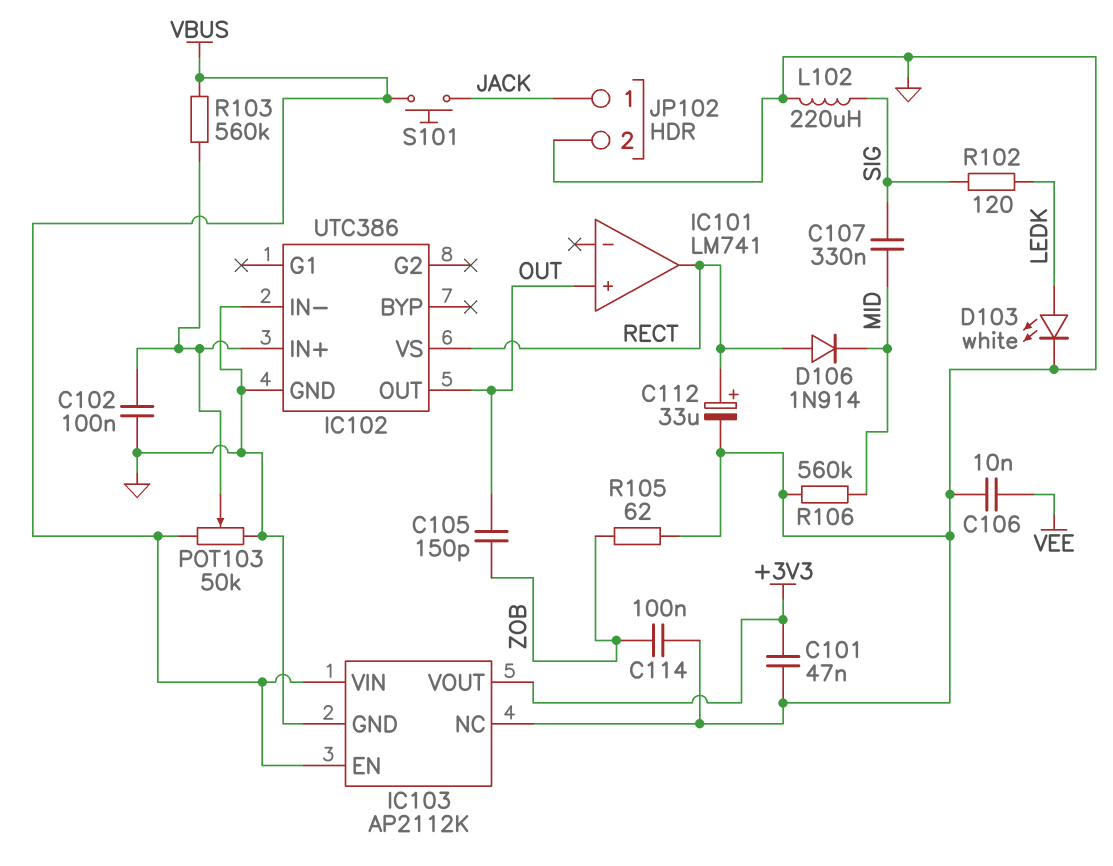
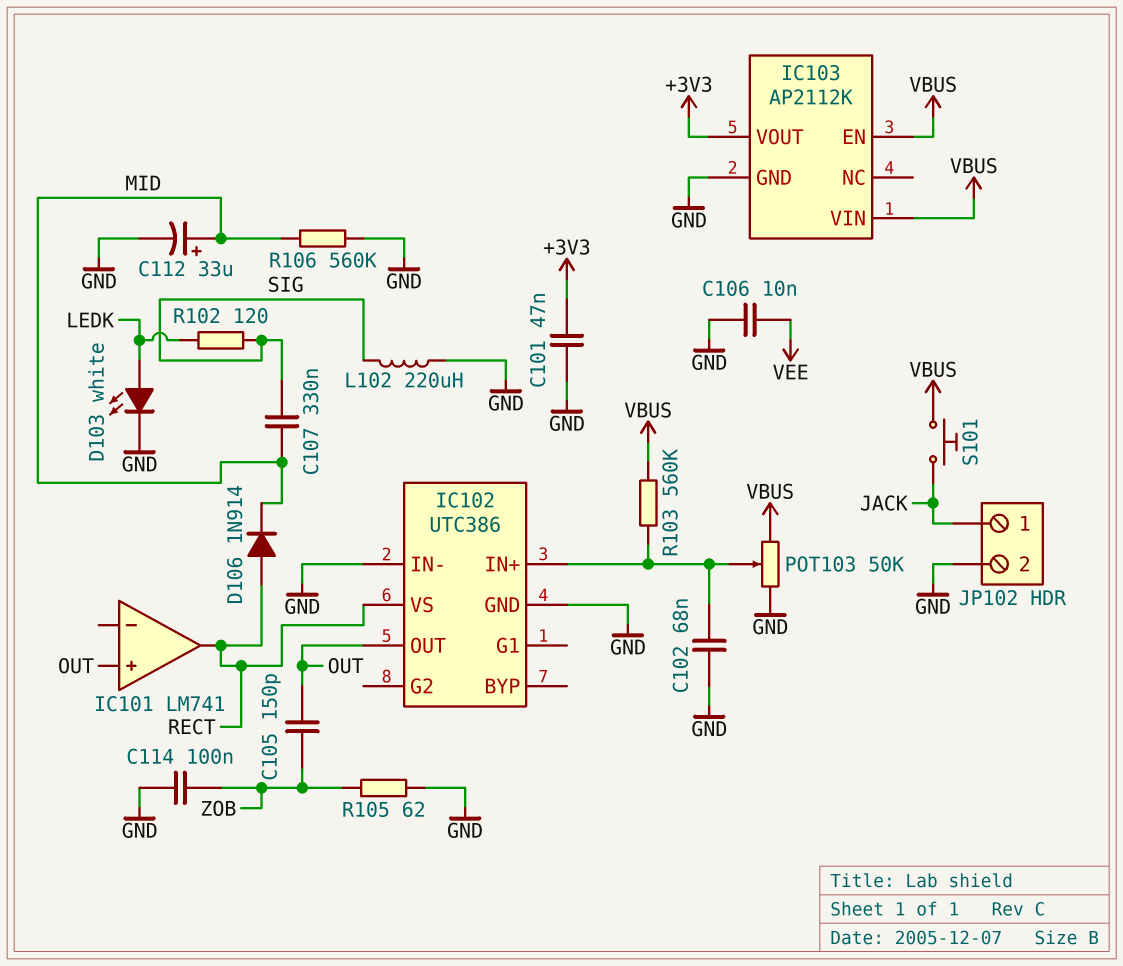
C102: 100nF (GND, IC102/IN+) -> 68nF (GND, IC102/IN+)
C112: 33uF (plus RECT, minus GND) -> 33uF (plus MID, minus GND)
IC103 pin NC: GND -> none

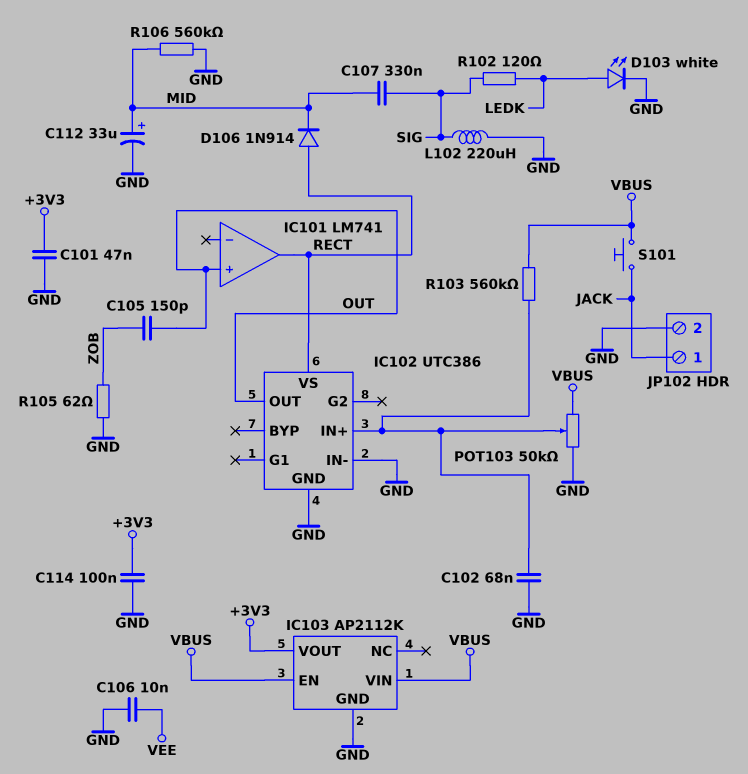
C114: 100nF (GND, ZOB) -> 100nF (+3V3, GND)

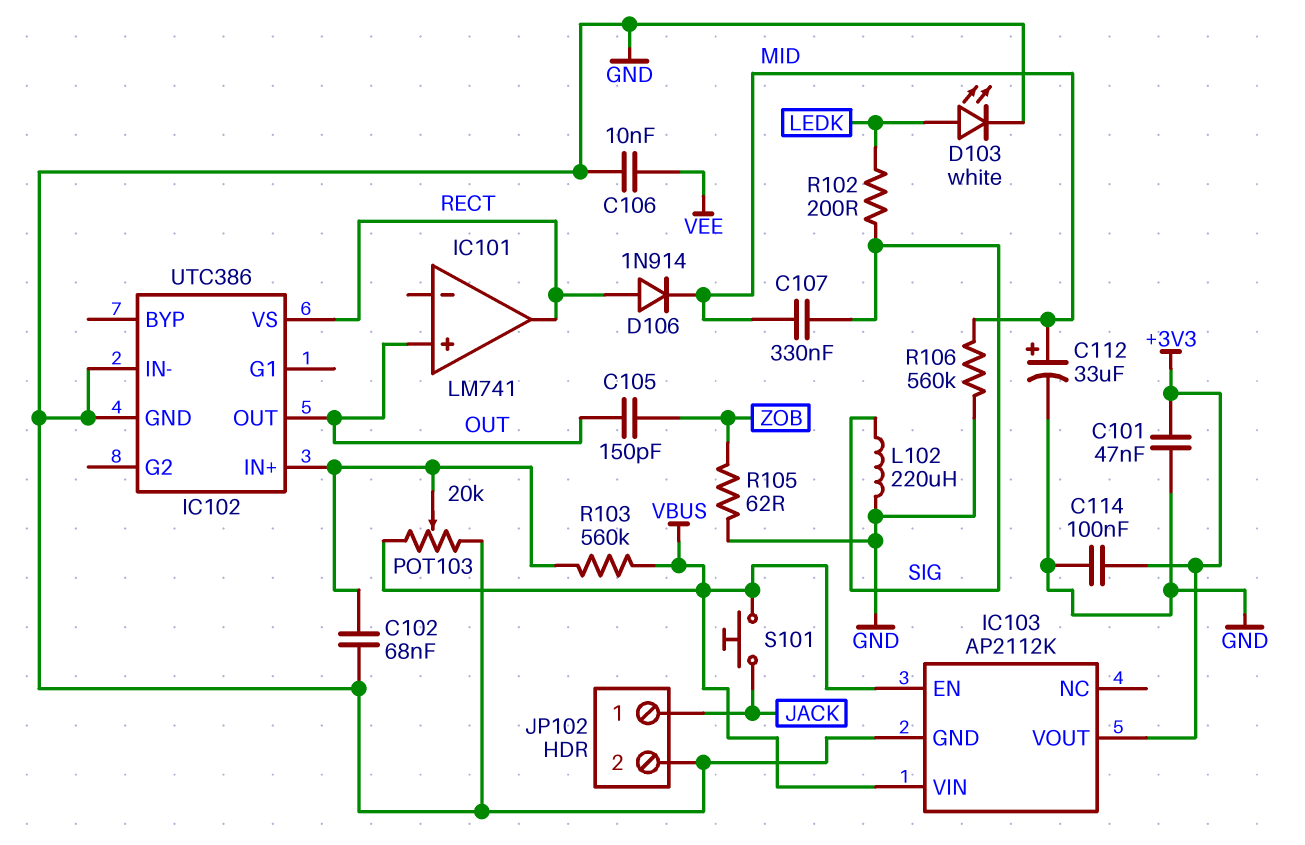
POT103: 50k (GND, VBUS, wiper IC102/IN+) -> 20k (GND, VBUS, wiper IC102/IN+)
R102: 120 (LEDK, SIG) -> 200 (LEDK, SIG)

